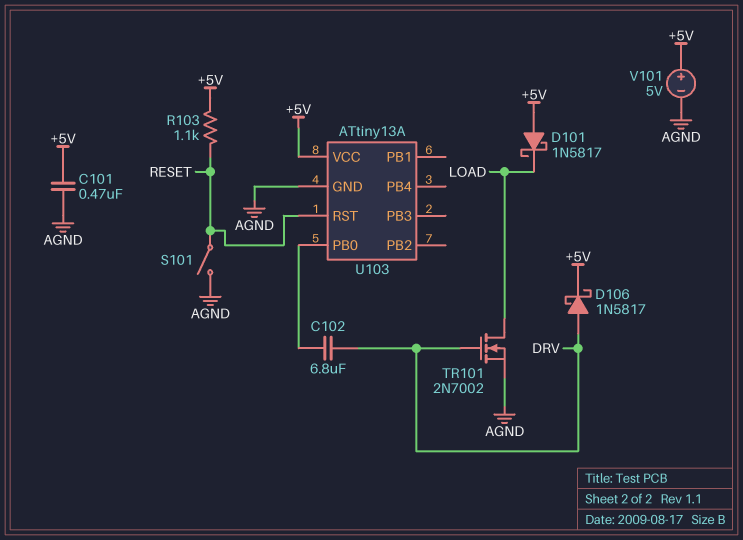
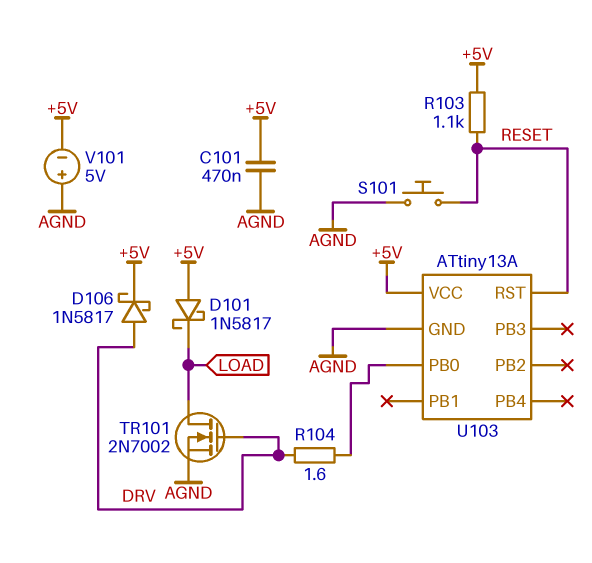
C102: 6.8uF (DRV, U103/PB0) -> none
R104: none -> 1.6 (DRV, U103/PB0)
S101: switch (AGND, RESET) -> button (AGND, RESET)
V101: 5V (plus +5V, minus AGND) -> 5V (plus AGND, minus +5V)

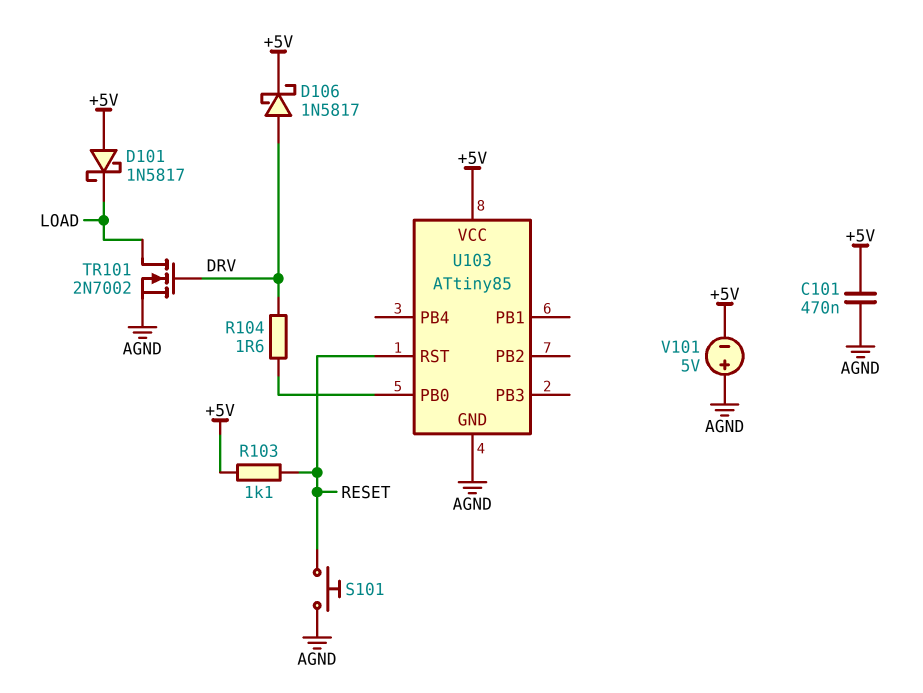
U103: ATtiny13A -> ATtiny85

